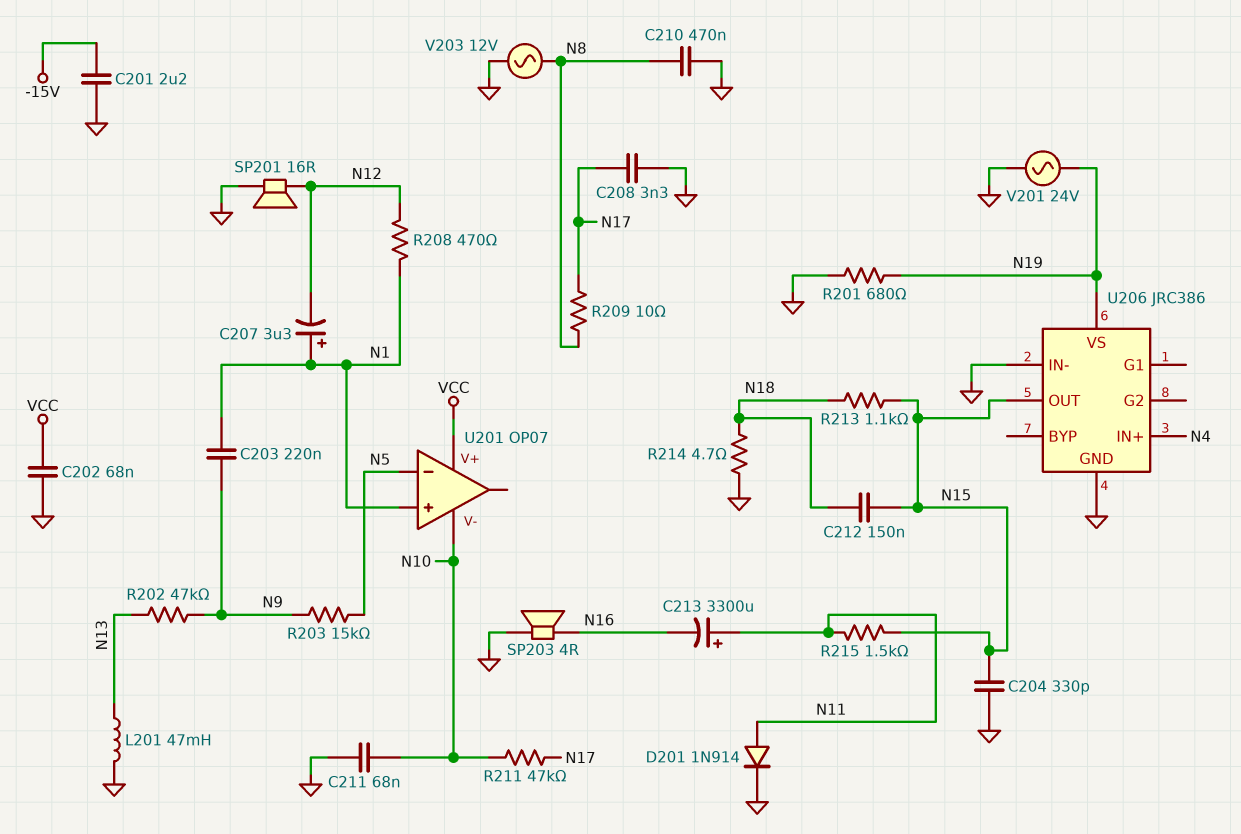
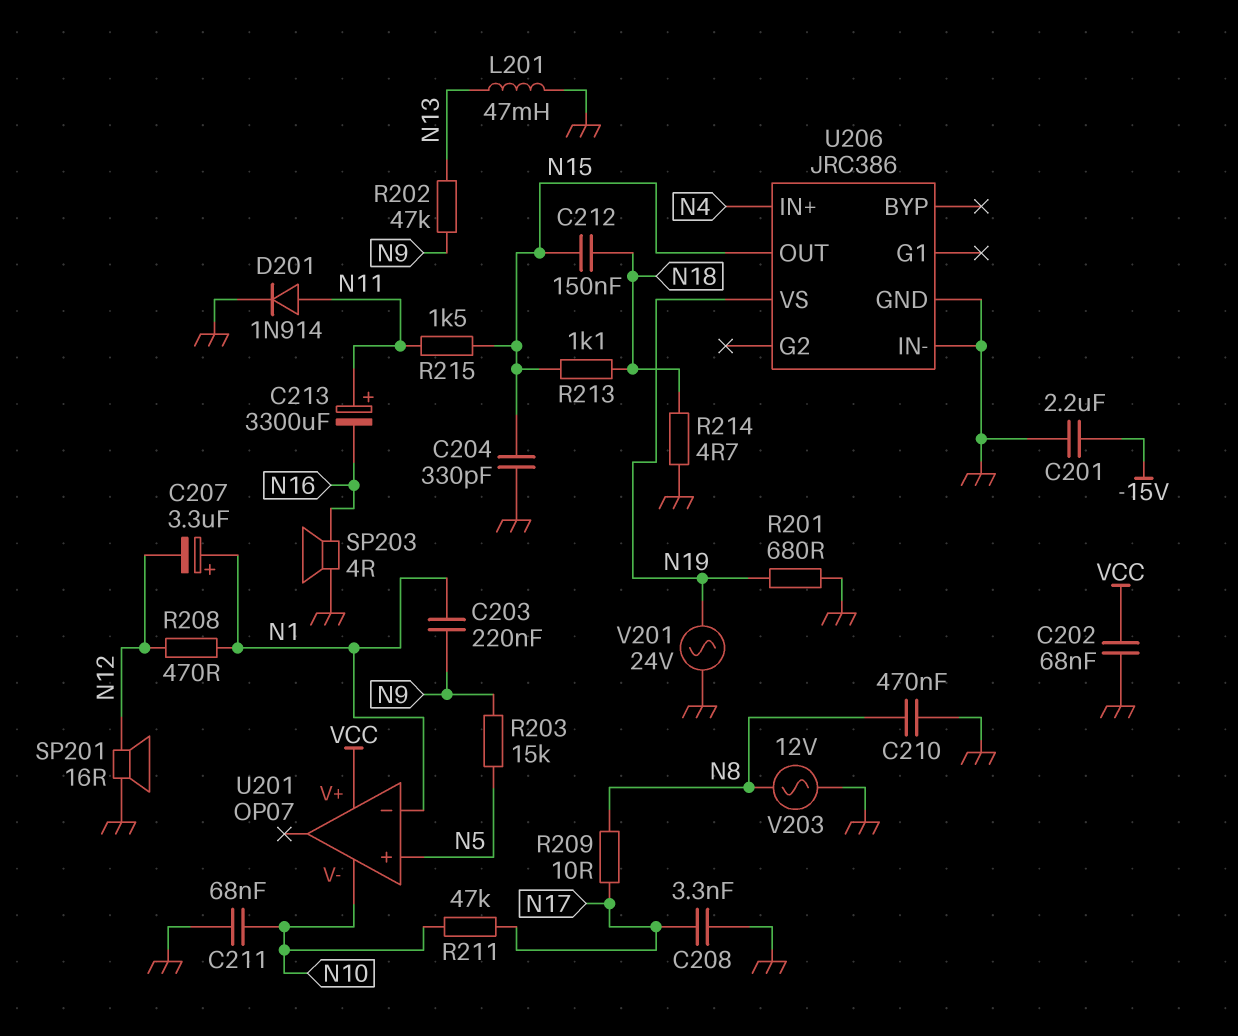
U201 pin in+: N1 -> N5
U201 pin in-: N5 -> N1

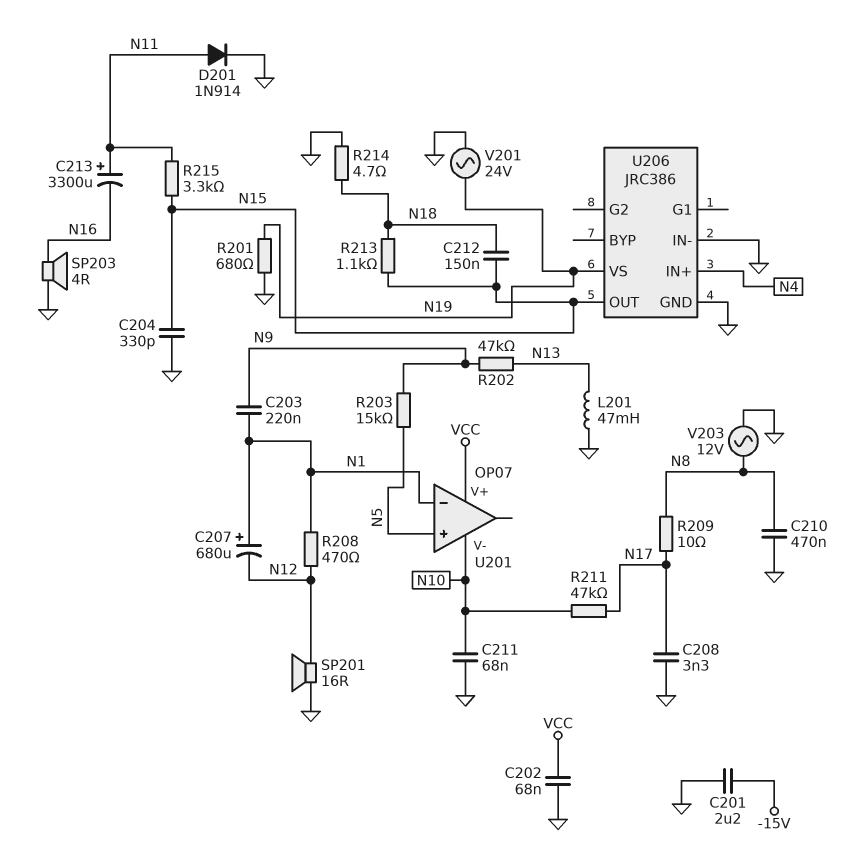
C207: 3.3uF (plus N1, minus N12) -> 680uF (plus N1, minus N12)
R215: 1.5k (N11, N15) -> 3.3k (N11, N15)

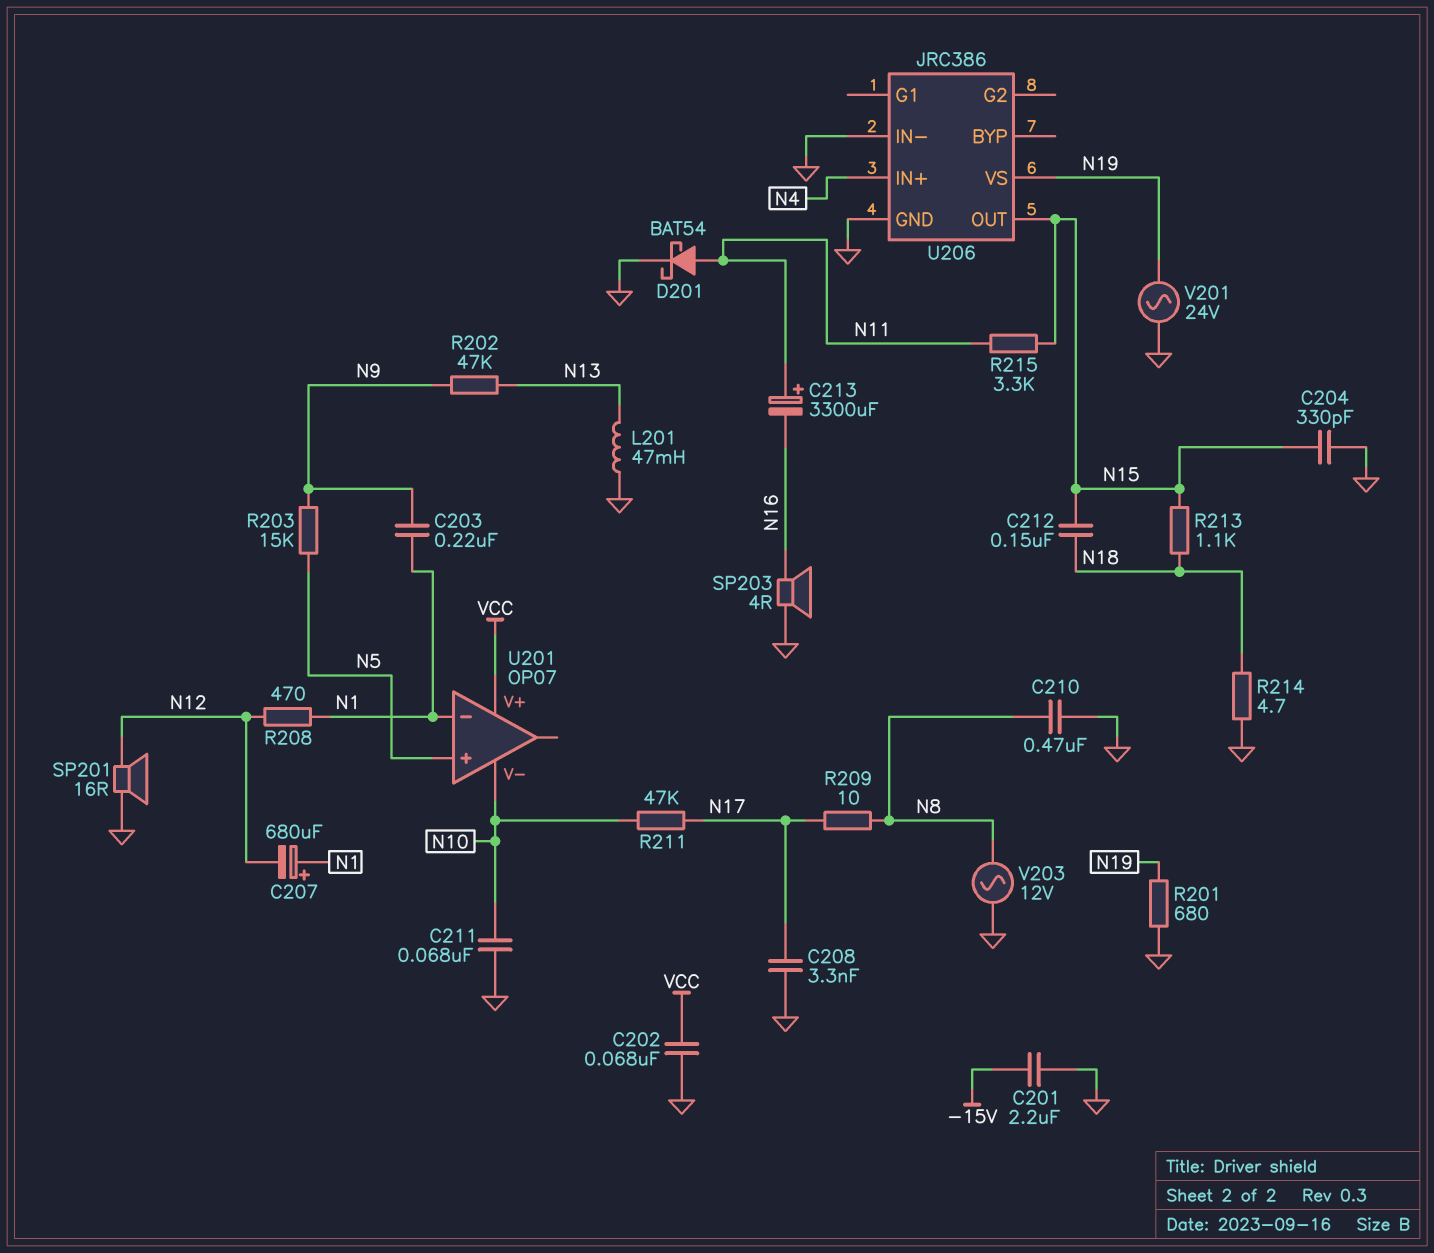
D201: diode 1N914 (A N11, K GND) -> schottky BAT54 (A N11, K GND)

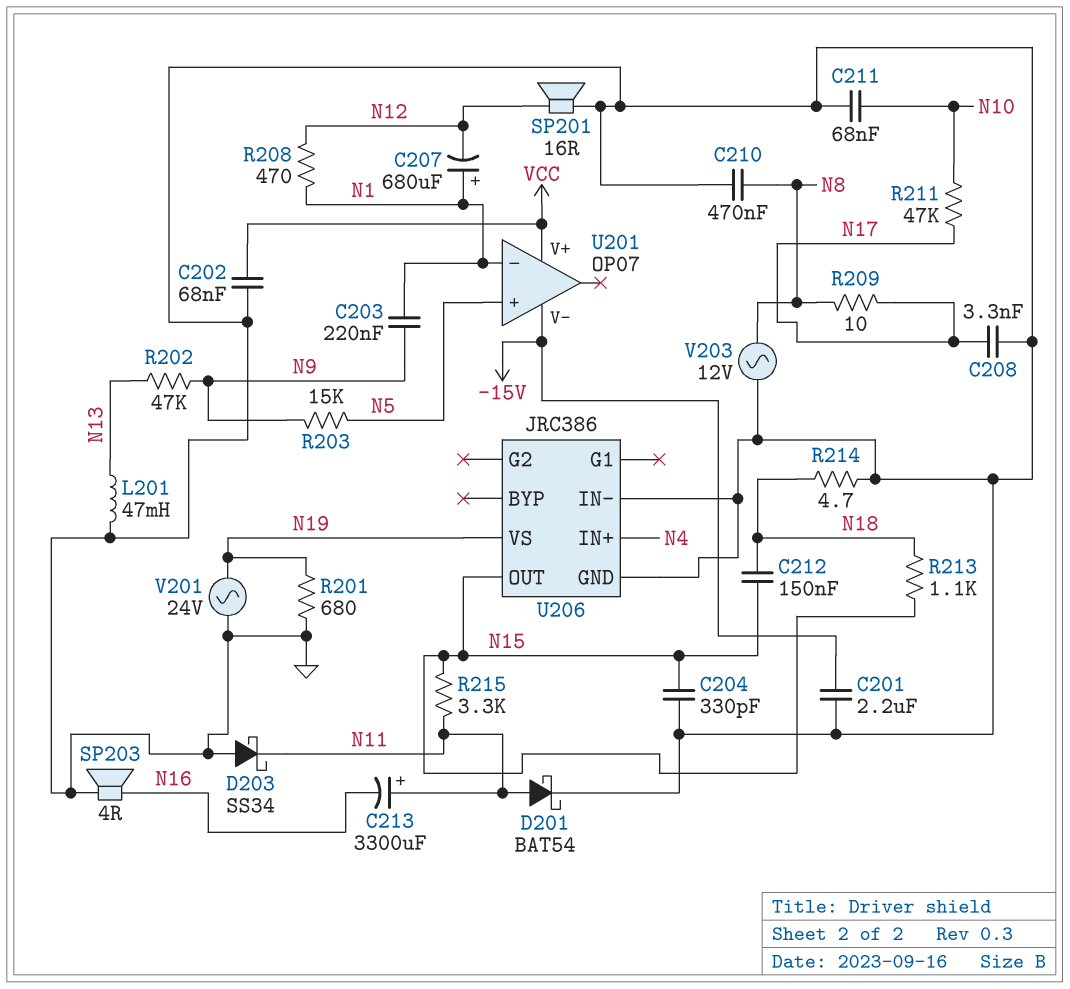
D203: none -> schottky SS34 (A GND, K N11)
U201 pin V-: N10 -> -15V

